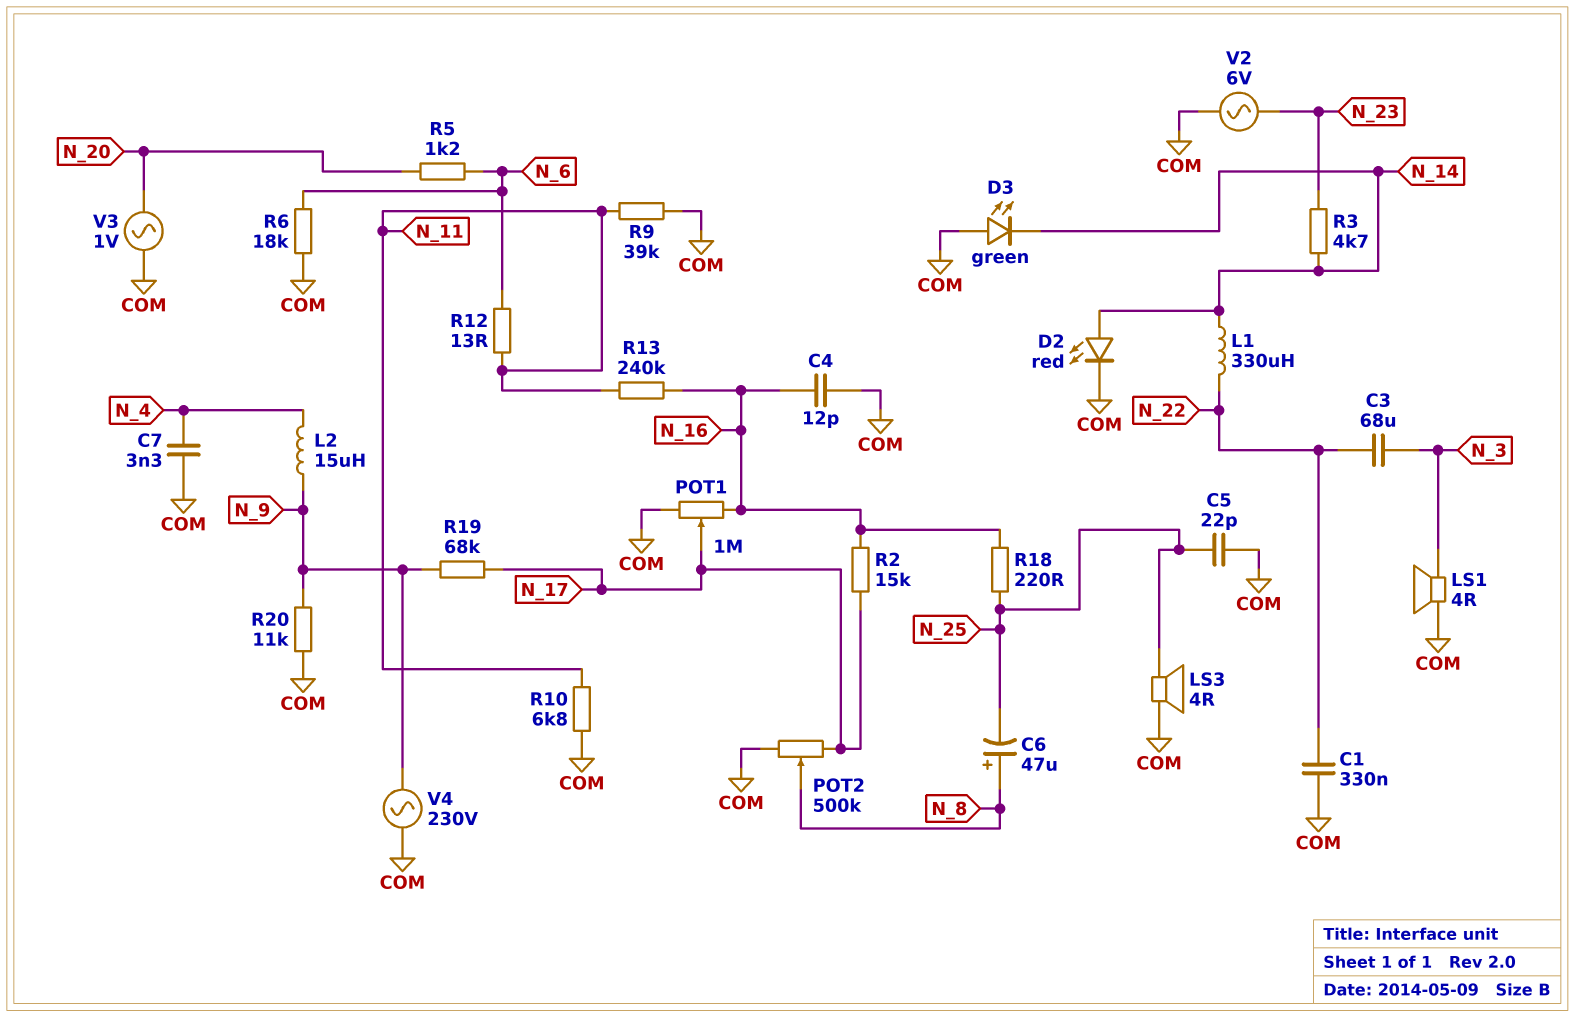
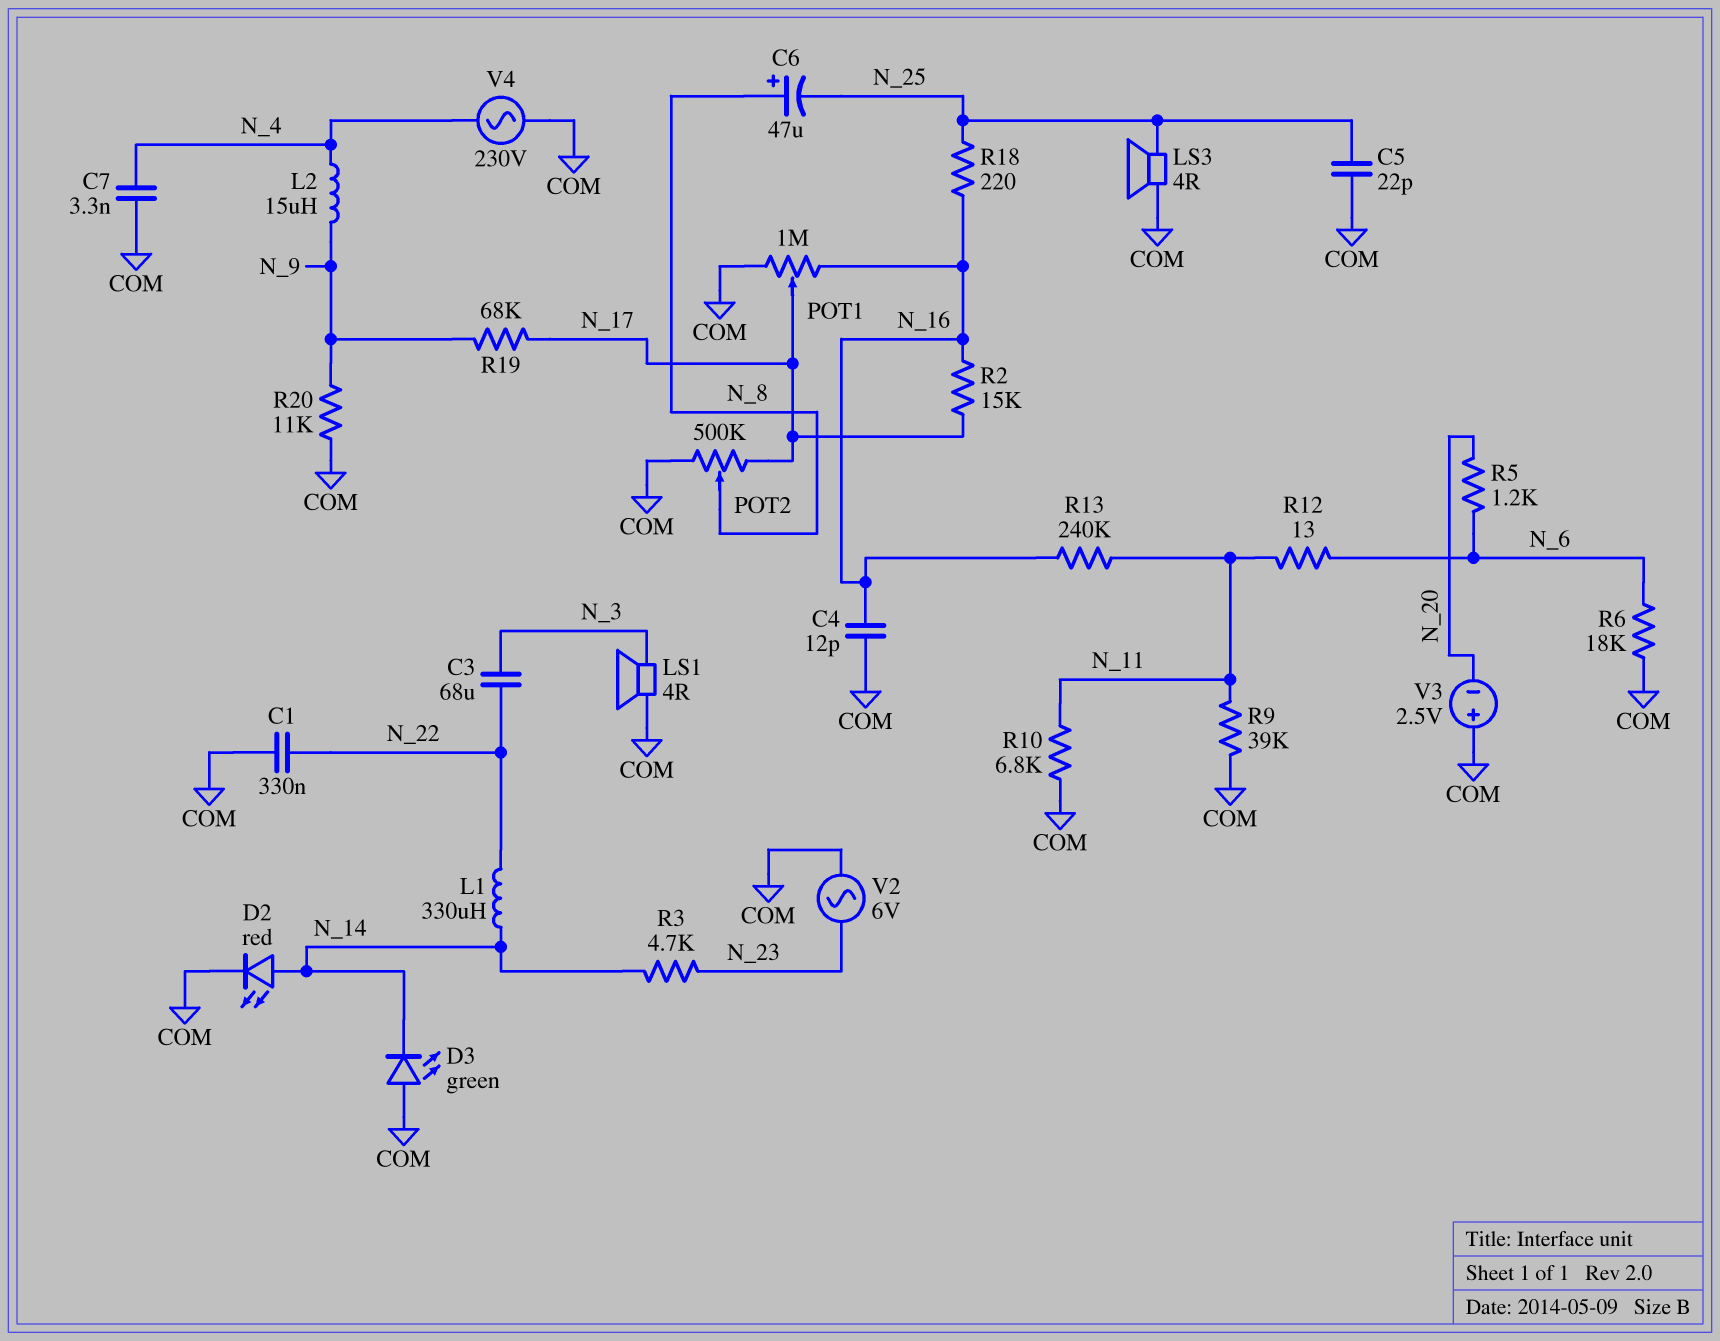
V3: AC 1V (COM, N_20) -> 2.5V (plus COM, minus N_20)
V4: AC 230V (COM, N_9) -> AC 230V (COM, N_4)

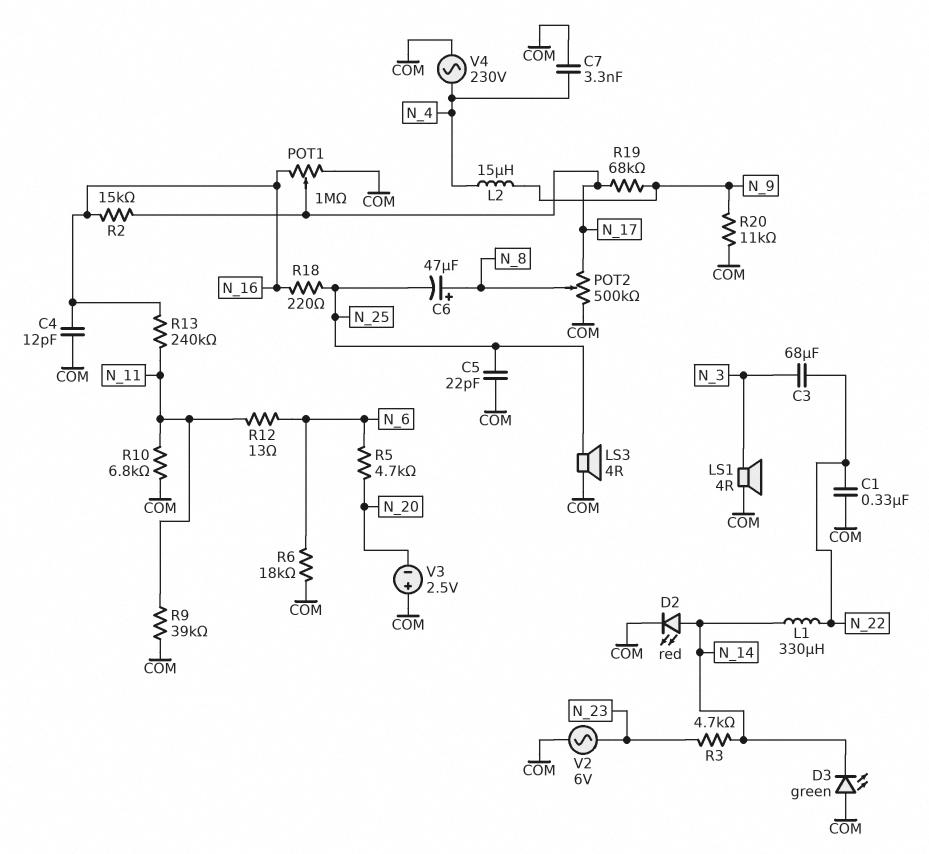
R5: 1.2k (N_6, N_20) -> 4.7k (N_6, N_20)

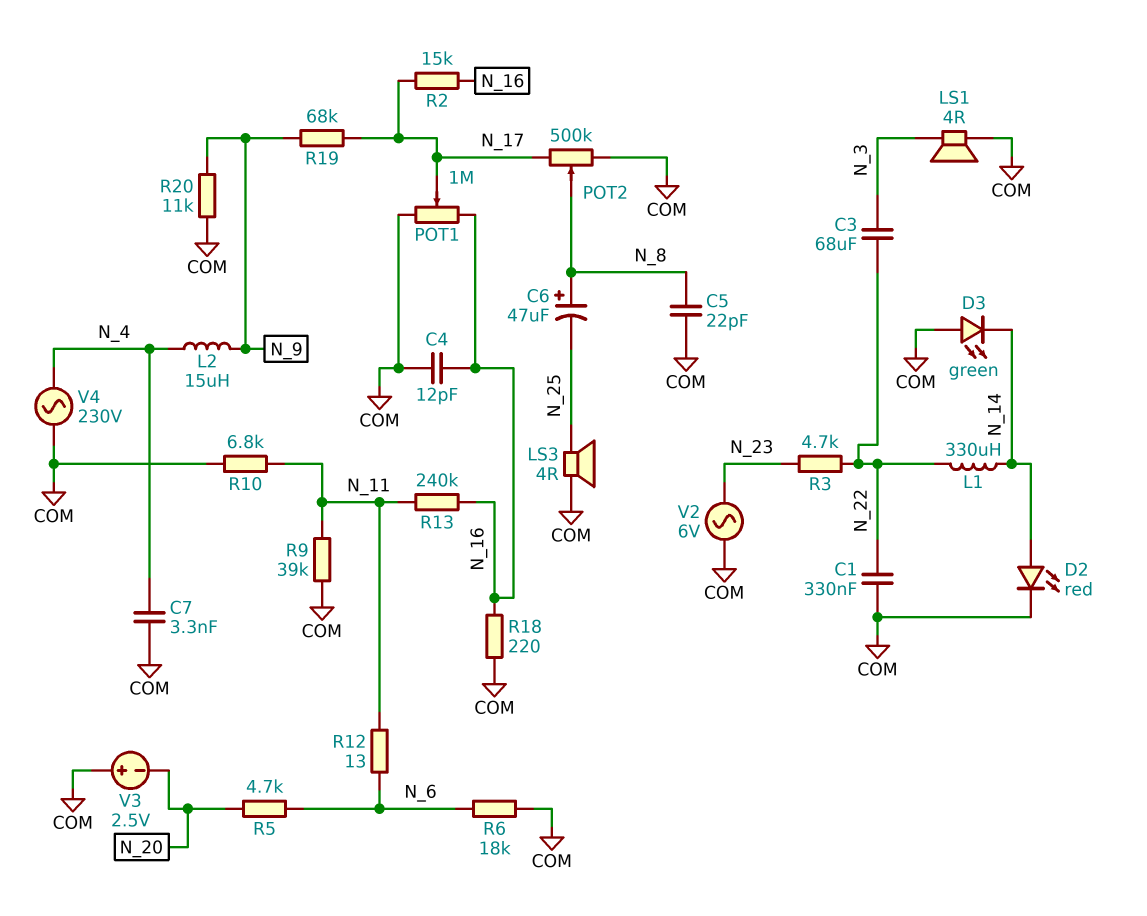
C5: 22pF (COM, N_25) -> 22pF (COM, N_8)
R3: 4.7k (N_14, N_23) -> 4.7k (N_22, N_23)
R18: 220 (N_16, N_25) -> 220 (COM, N_16)

